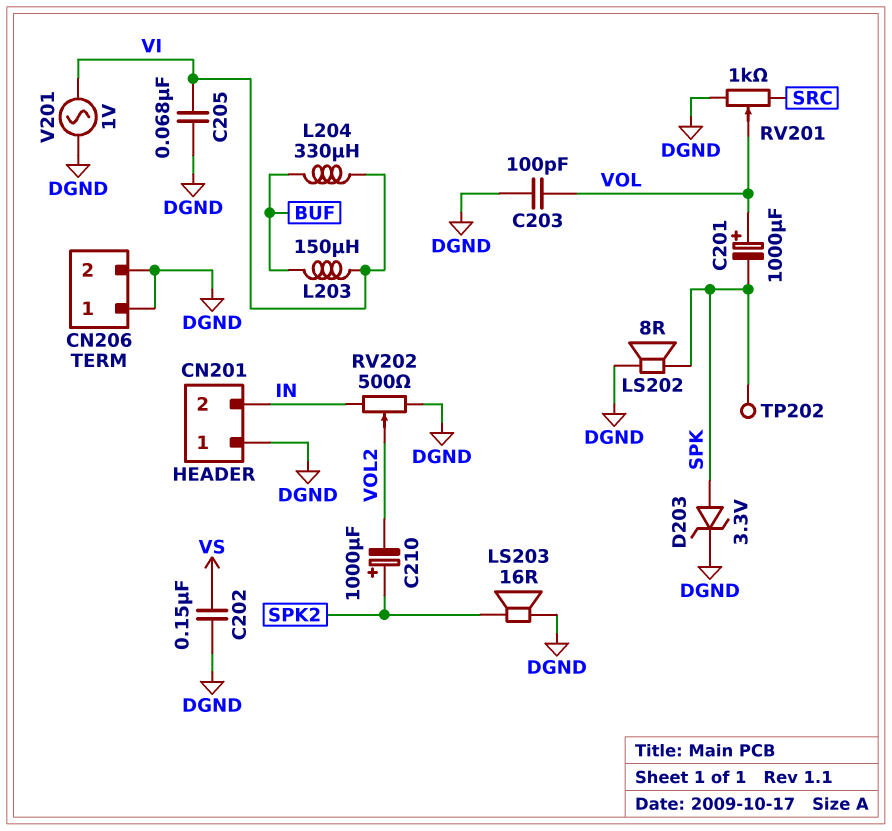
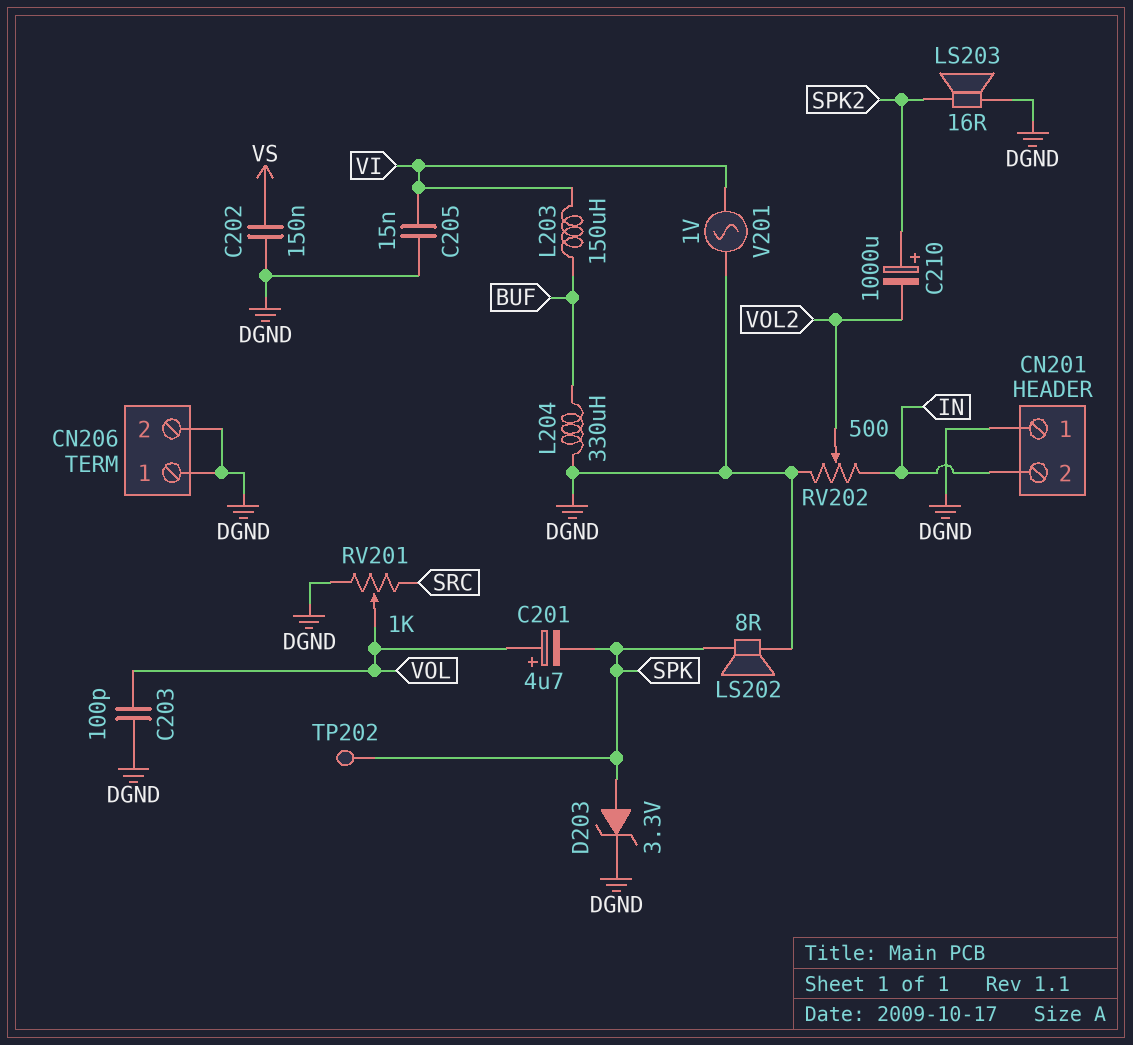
C201: 1000uF (plus VOL, minus SPK) -> 4.7uF (plus VOL, minus SPK)
C205: 68nF (DGND, VI) -> 15nF (DGND, VI)
L204: 330uH (BUF, VI) -> 330uH (BUF, DGND)

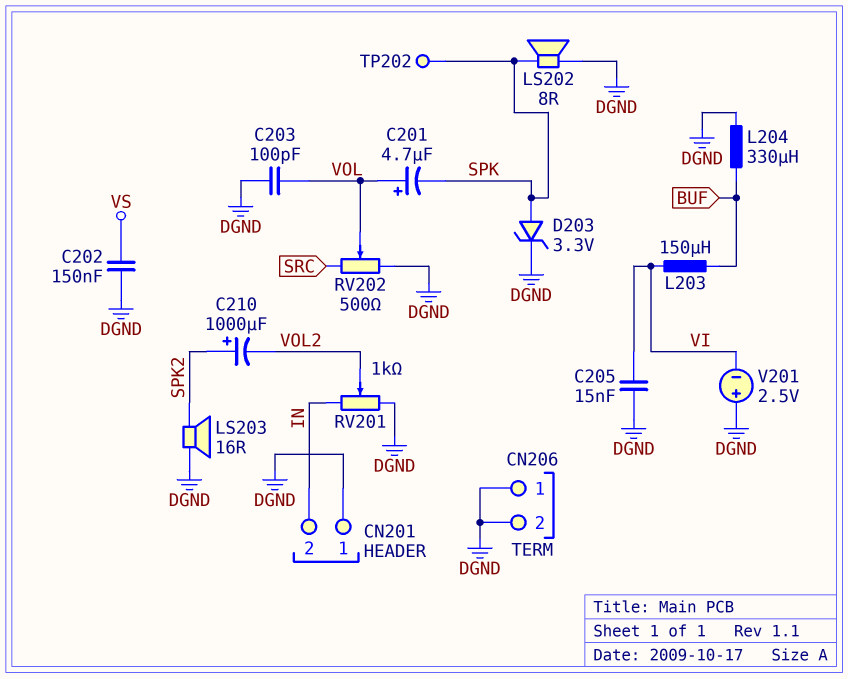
RV201: 1k (DGND, SRC, wiper VOL) -> 1k (DGND, IN, wiper VOL2)
RV202: 500 (DGND, IN, wiper VOL2) -> 500 (DGND, SRC, wiper VOL)
V201: AC 1V (DGND, VI) -> 2.5V (plus DGND, minus VI)

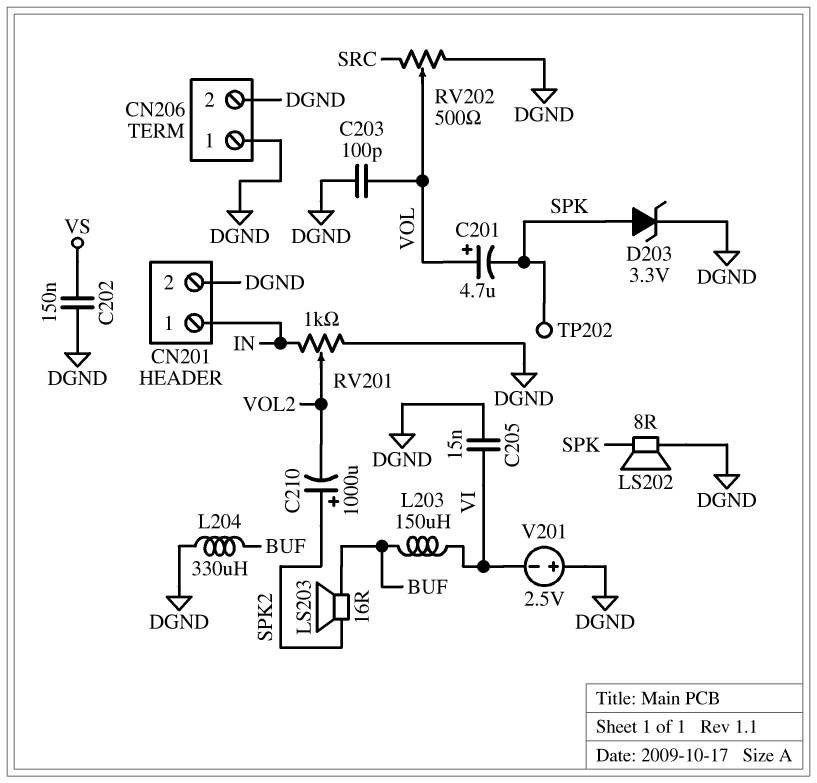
CN201 pin 1: DGND -> IN
CN201 pin 2: IN -> DGND
LS203: speaker 16R (DGND, SPK2) -> speaker 16R (BUF, SPK2)

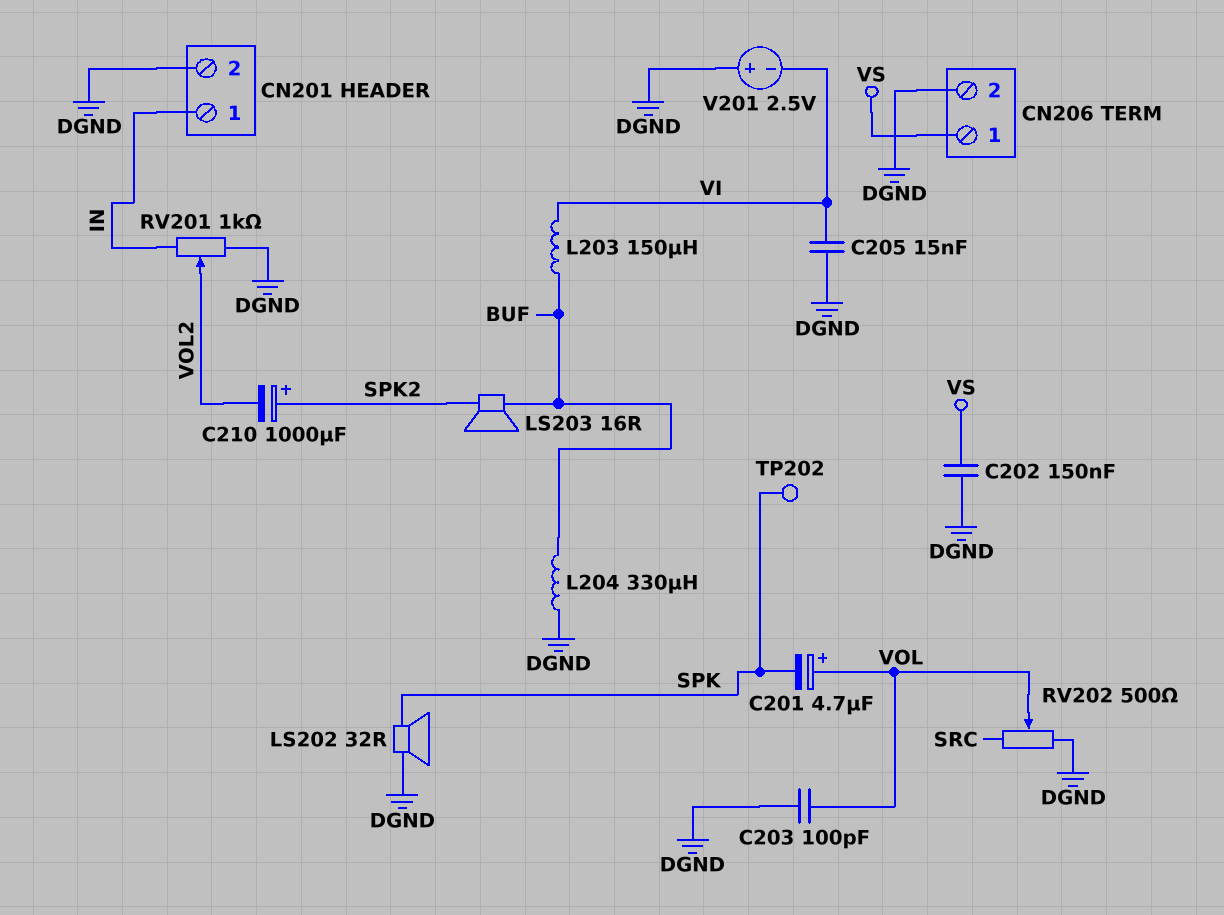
CN206 pin 1: DGND -> VS
D203: zener 3.3V (A SPK, K DGND) -> none
LS202: speaker 8R (DGND, SPK) -> speaker 32R (DGND, SPK)

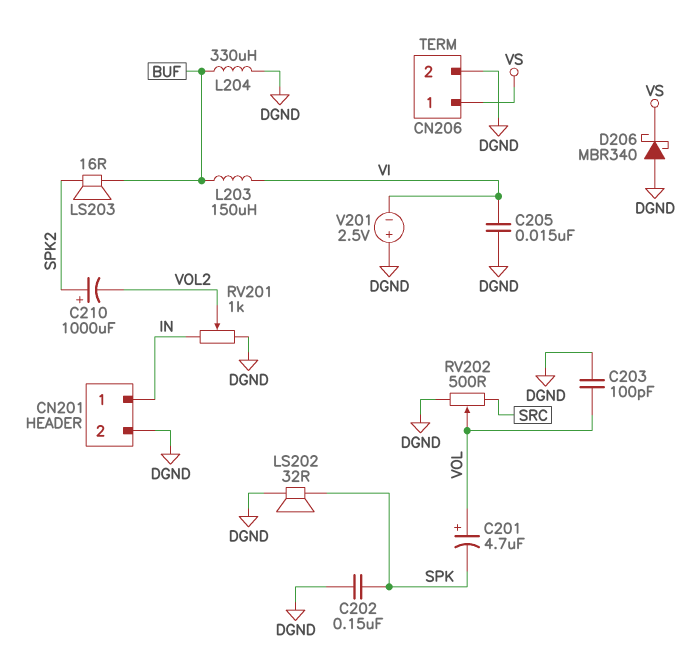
C202: 150nF (DGND, VS) -> 150nF (DGND, SPK)
D206: none -> schottky MBR340 (A DGND, K VS)
TP202: test point (SPK) -> none

